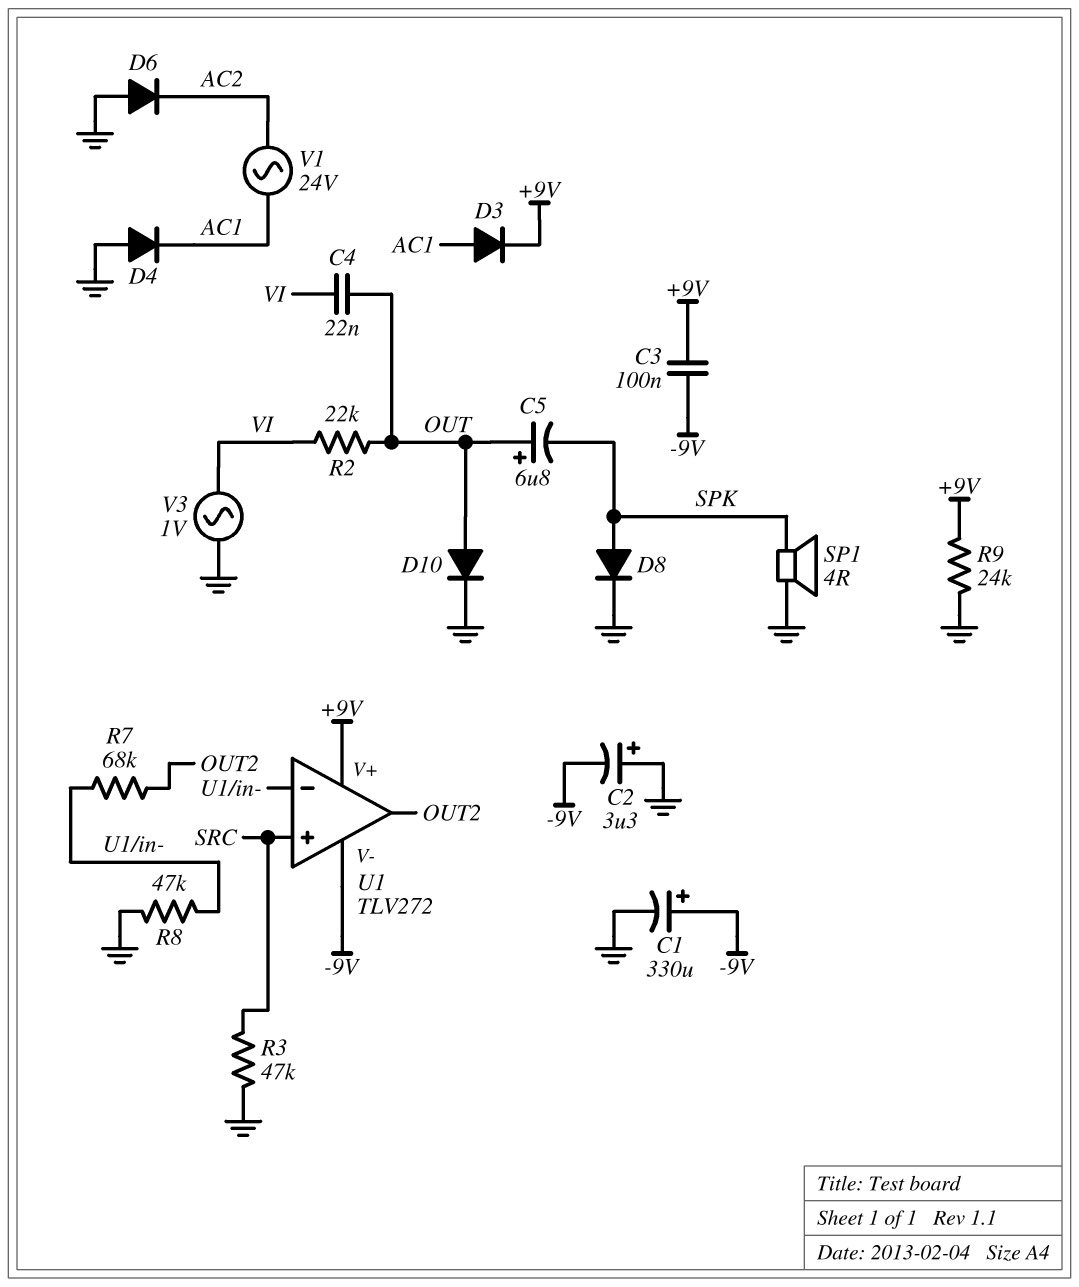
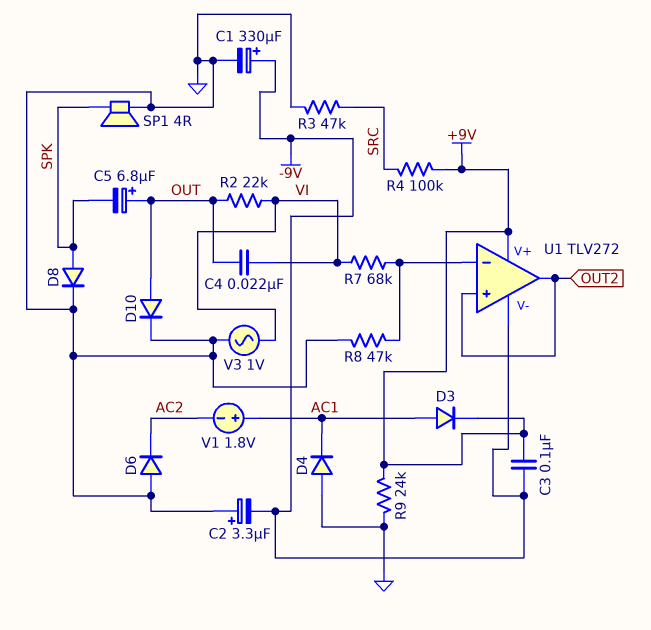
R4: none -> 100k (+9V, SRC)
R7: 68k (OUT2, U1/in-) -> 68k (U1/in-, VI)
U1 pin in+: SRC -> OUT2
V1: AC 24V (AC1, AC2) -> 1.8V (plus AC1, minus AC2)

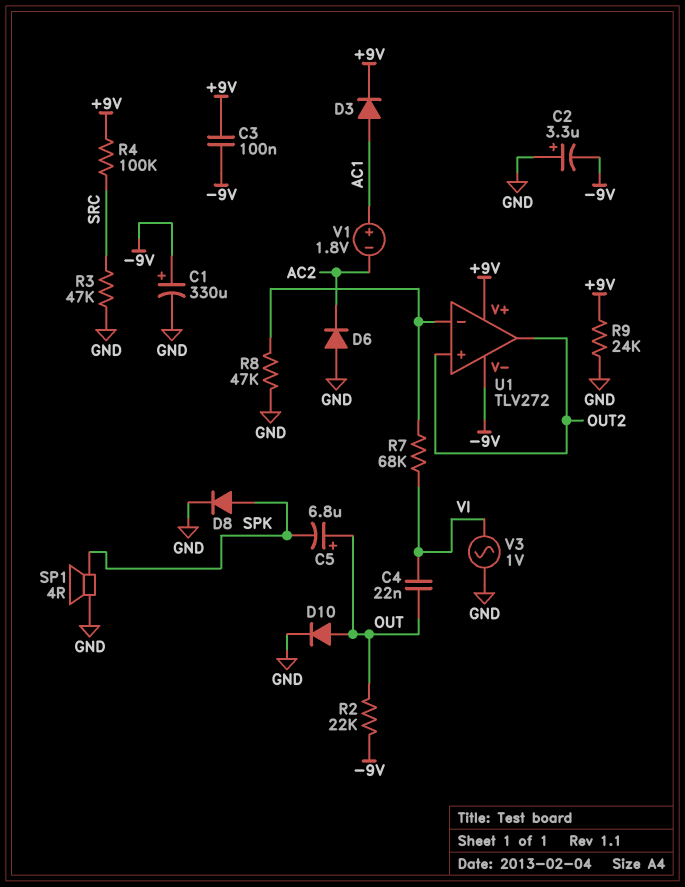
D4: diode (A GND, K AC1) -> none
R2: 22k (OUT, VI) -> 22k (-9V, OUT)

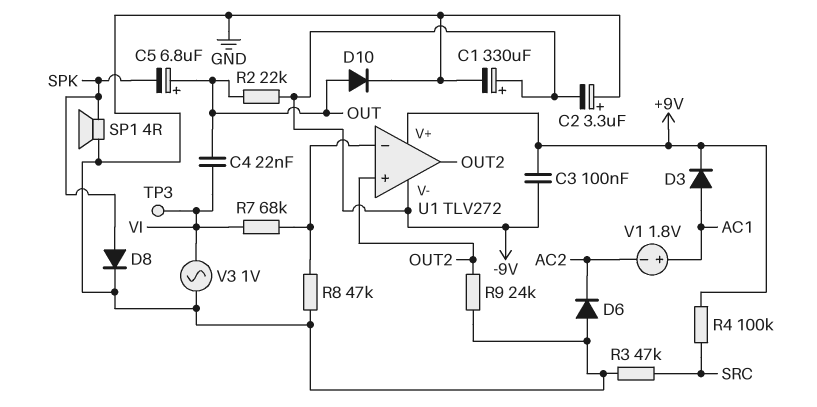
R9: 24k (+9V, GND) -> 24k (GND, OUT2)
TP3: none -> test point (VI)

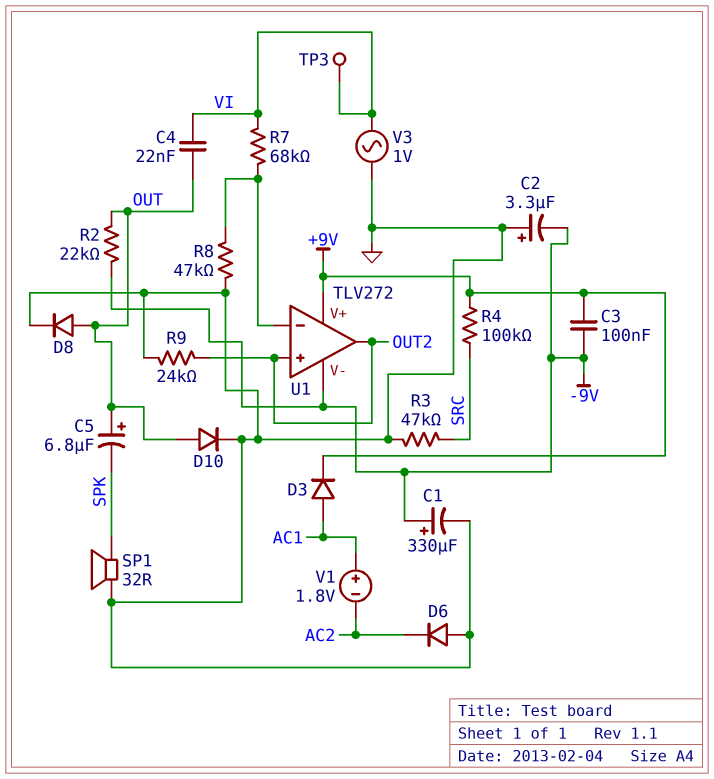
D8: diode (A SPK, K GND) -> diode (A OUT, K GND)
SP1: speaker 4R (GND, SPK) -> speaker 32R (GND, SPK)

